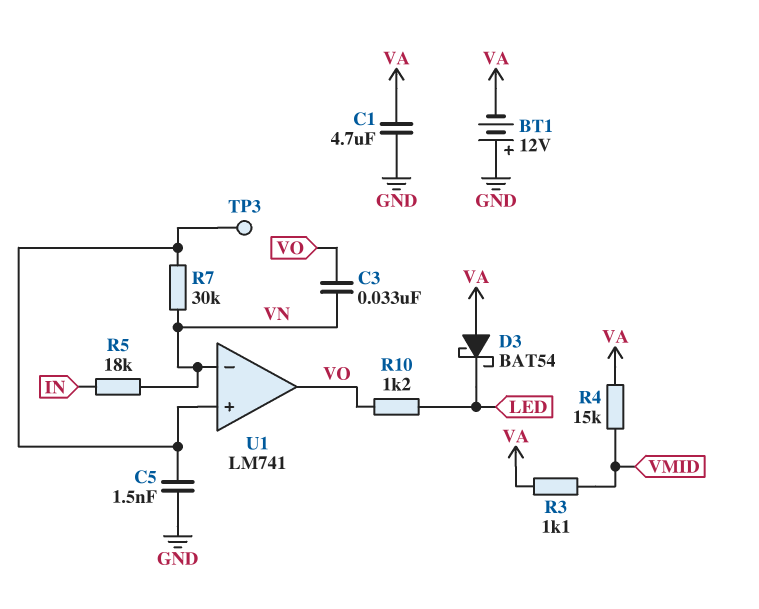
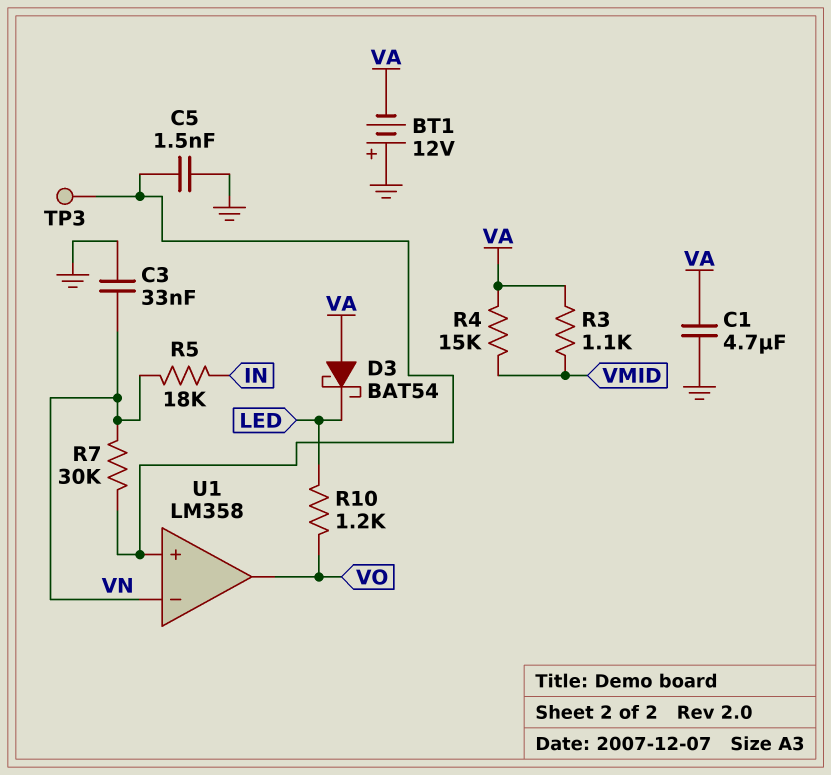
C3: 33nF (VN, VO) -> 33nF (GND, VN)
U1: LM741 -> LM358

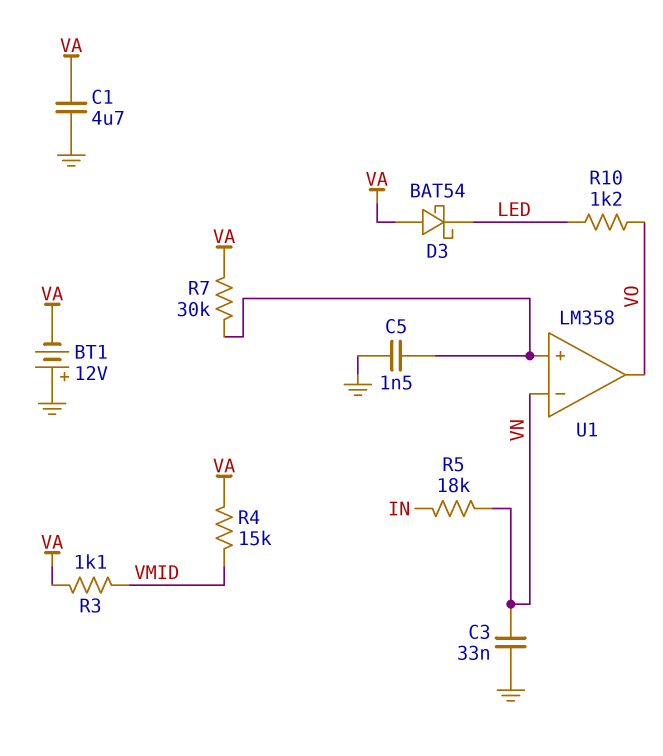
R7: 30k (U1/in+, VN) -> 30k (U1/in+, VA)
TP3: test point (U1/in+) -> none

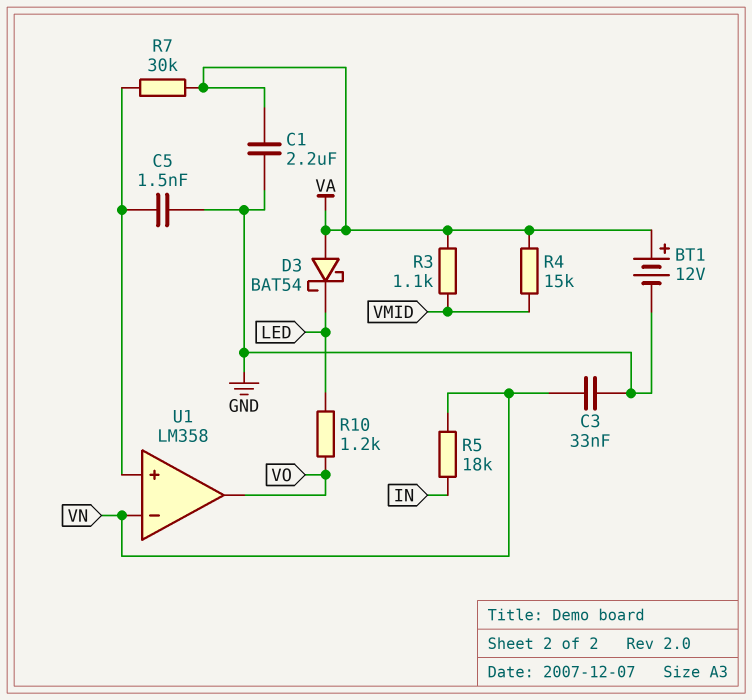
BT1: 12V (plus GND, minus VA) -> 12V (plus VA, minus GND)
C1: 4.7uF (GND, VA) -> 2.2uF (GND, VA)

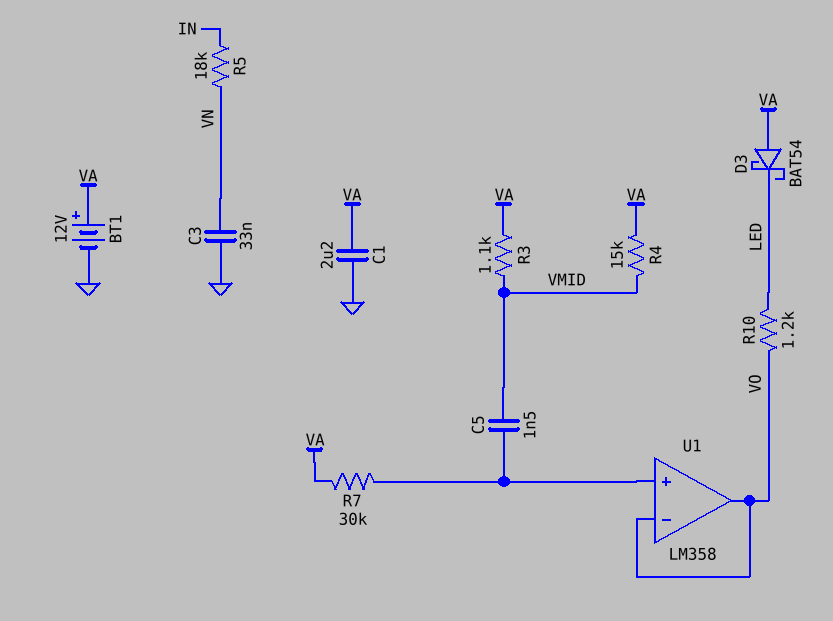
C5: 1.5nF (GND, U1/in+) -> 1.5nF (U1/in+, VMID)
U1 pin in-: VN -> VO

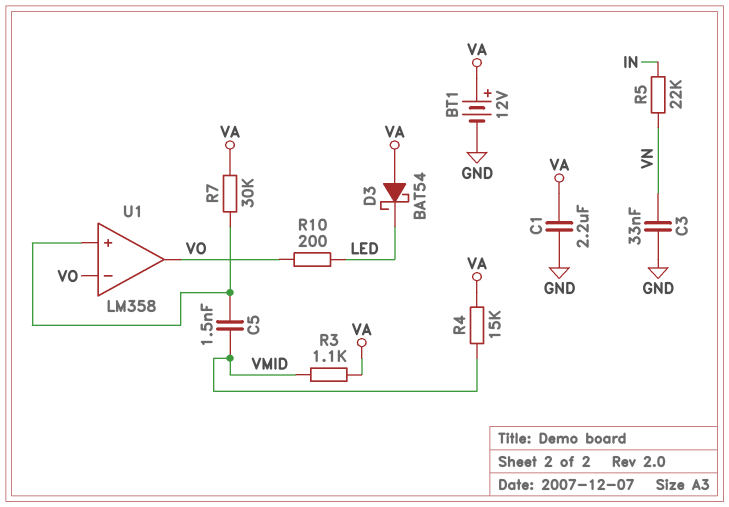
R5: 18k (IN, VN) -> 22k (IN, VN)
R10: 1.2k (LED, VO) -> 200 (LED, VO)

